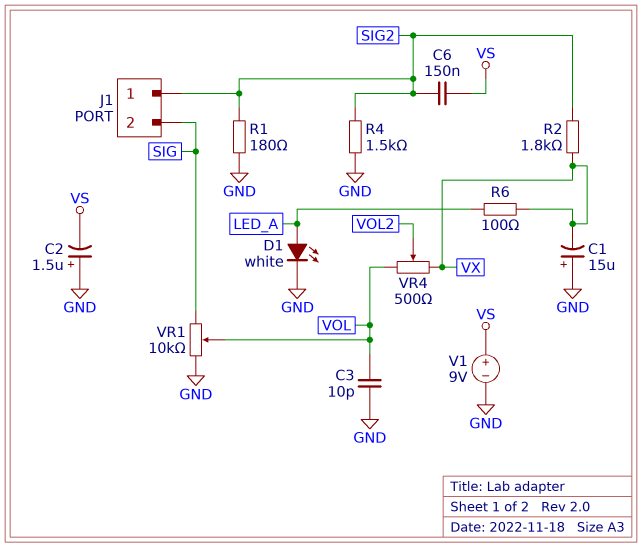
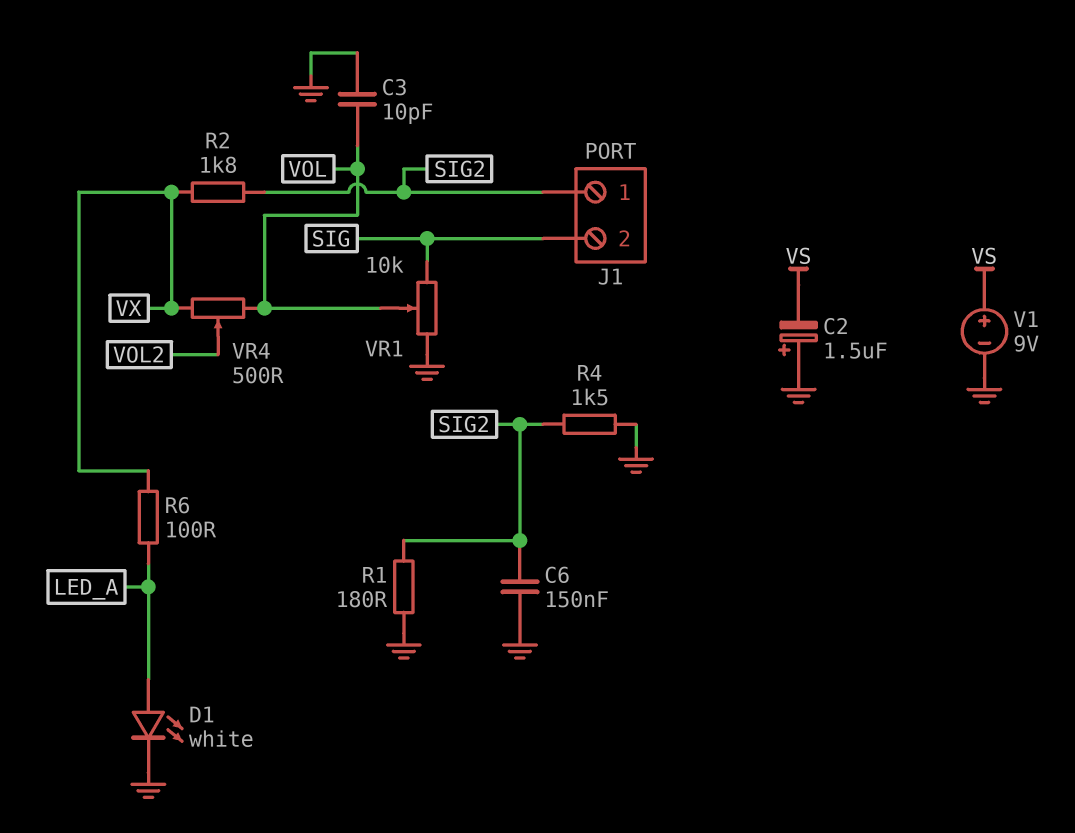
C1: 15uF (plus GND, minus VX) -> none
C6: 150nF (SIG2, VS) -> 150nF (GND, SIG2)

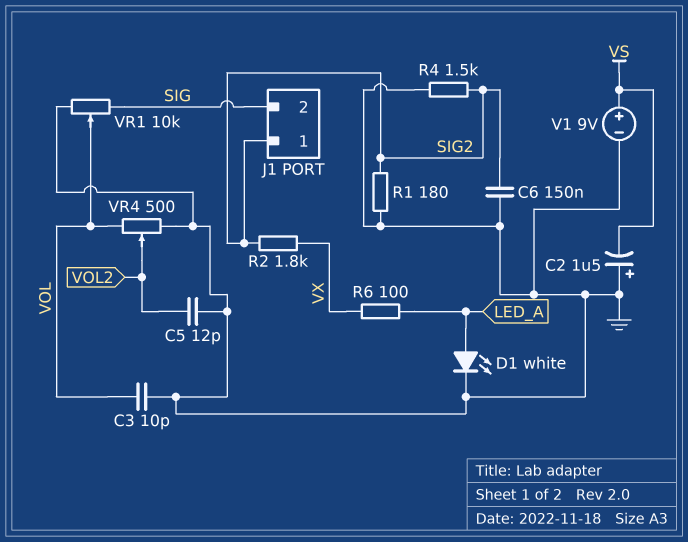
C5: none -> 12pF (GND, VOL2)
VR4: 500 (VOL, VX, wiper VOL2) -> 500 (GND, VOL, wiper VOL2)

